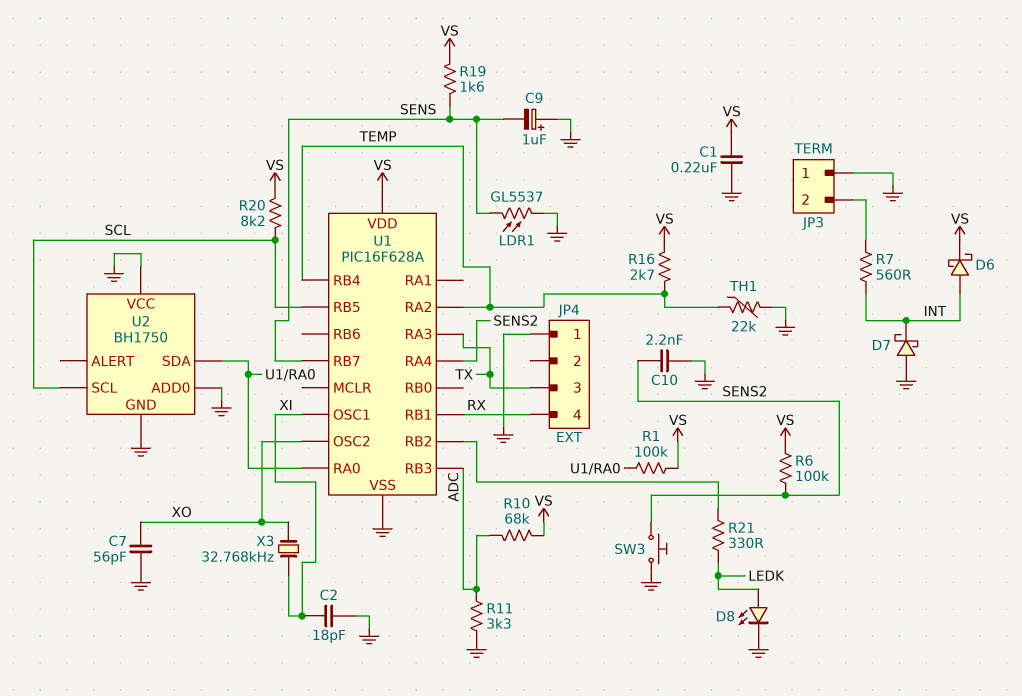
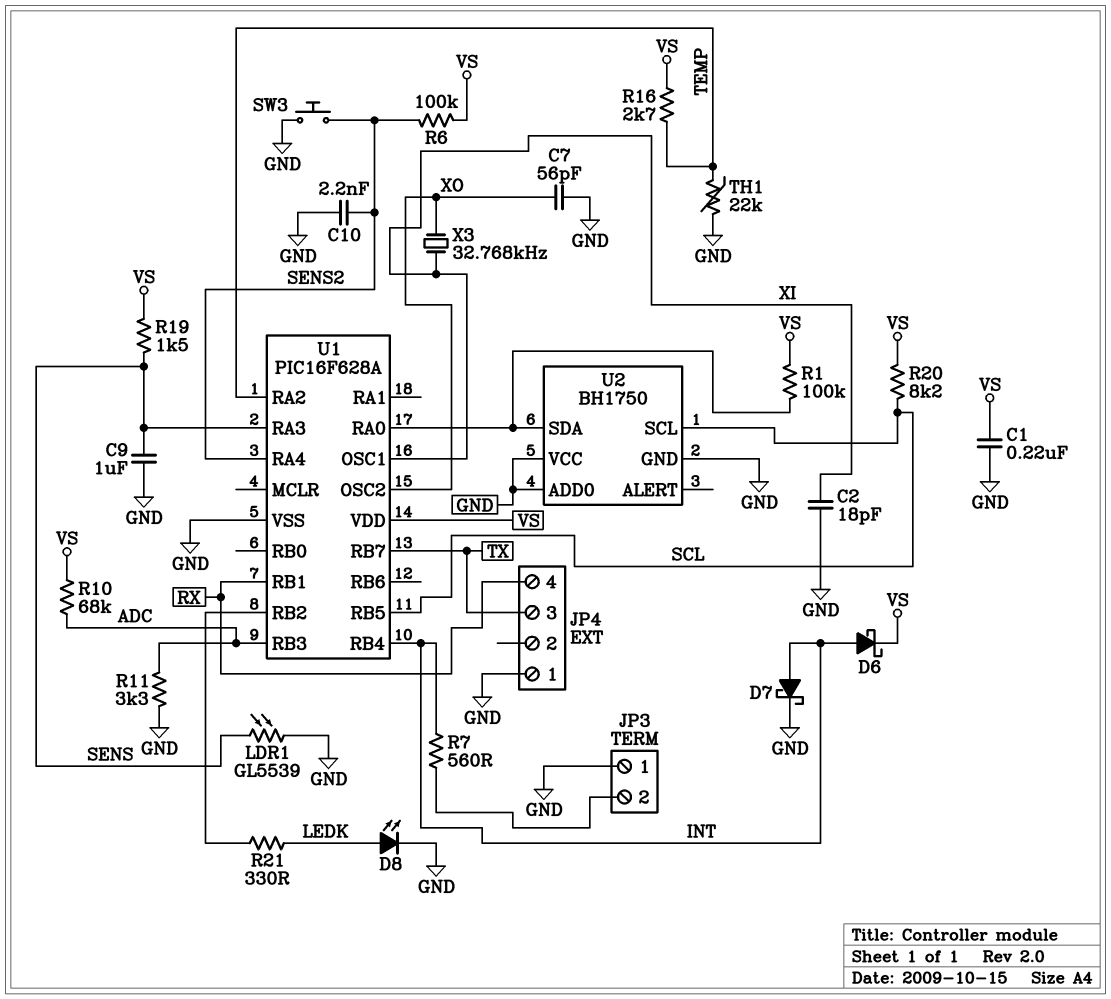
C9: 1uF (plus GND, minus SENS) -> 1uF (GND, SENS)
D7: schottky (A GND, K INT) -> schottky (A INT, K GND)
LDR1: GL5537 (GND, SENS) -> GL5539 (GND, SENS)
R19: 1.6k (SENS, VS) -> 1.5k (SENS, VS)
U1 pin RA3: TX -> SENS
U1 pin RB4: TEMP -> INT
U1 pin RB7: SENS -> TX

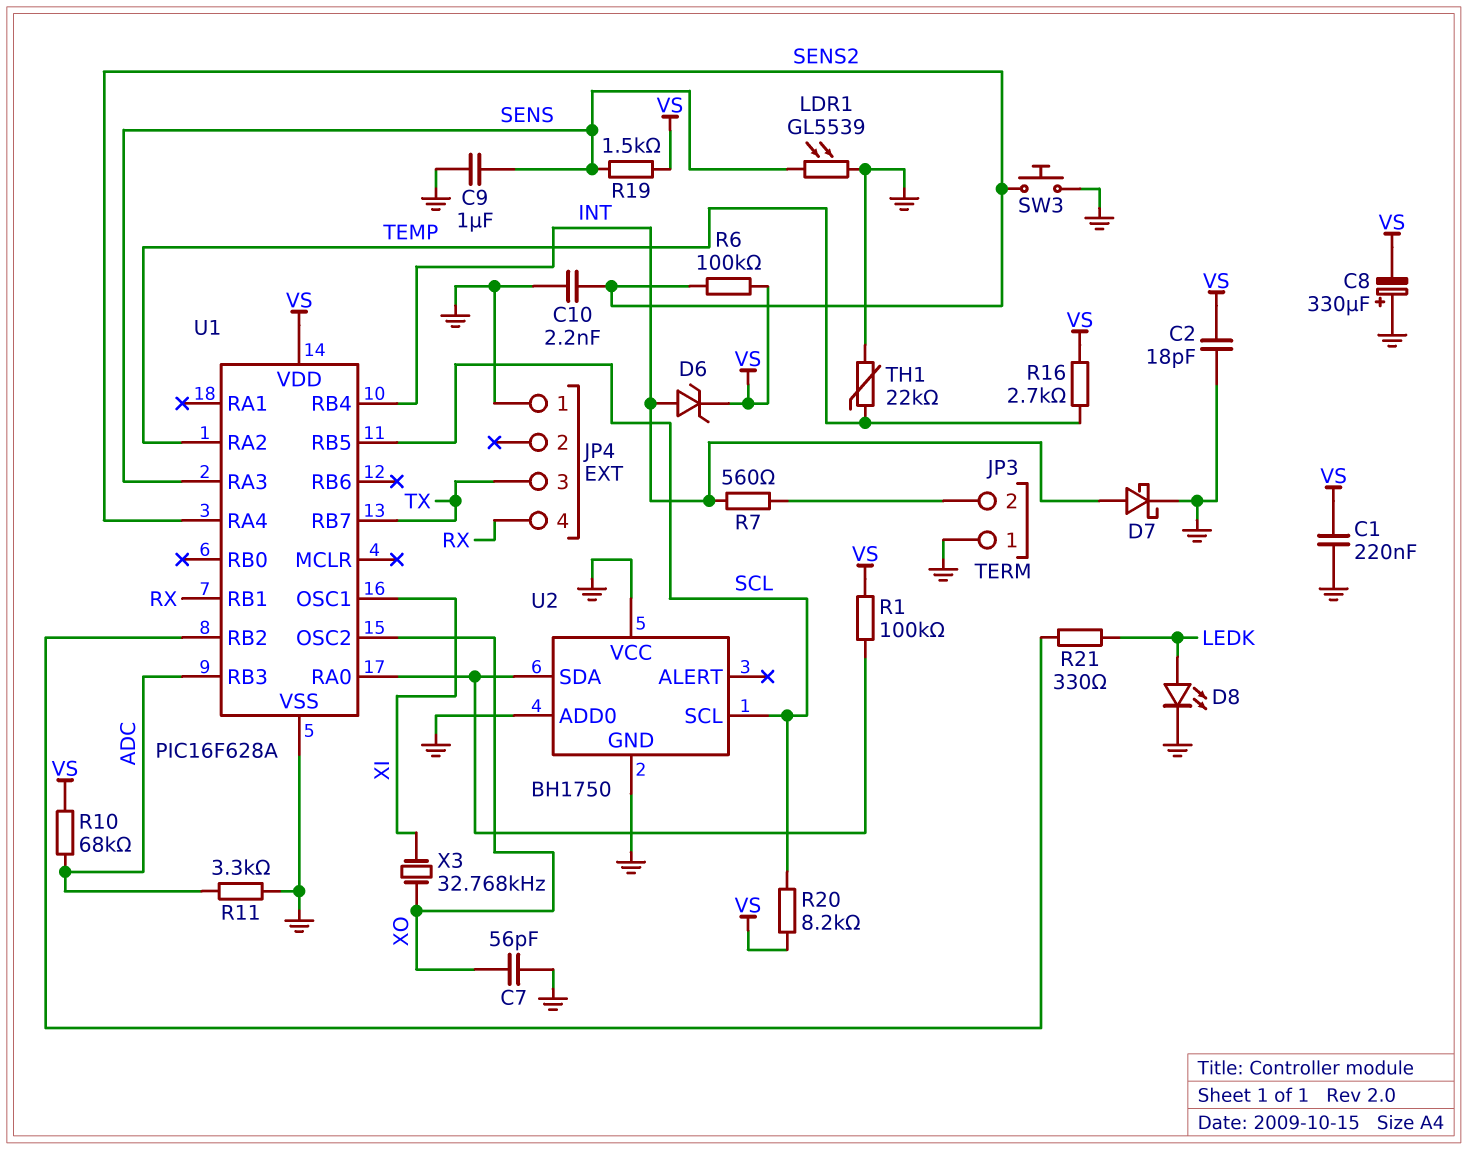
C2: 18pF (GND, XI) -> 18pF (GND, VS)
C8: none -> 330uF (plus GND, minus VS)
D6: schottky (A INT, K VS) -> zener (A INT, K VS)

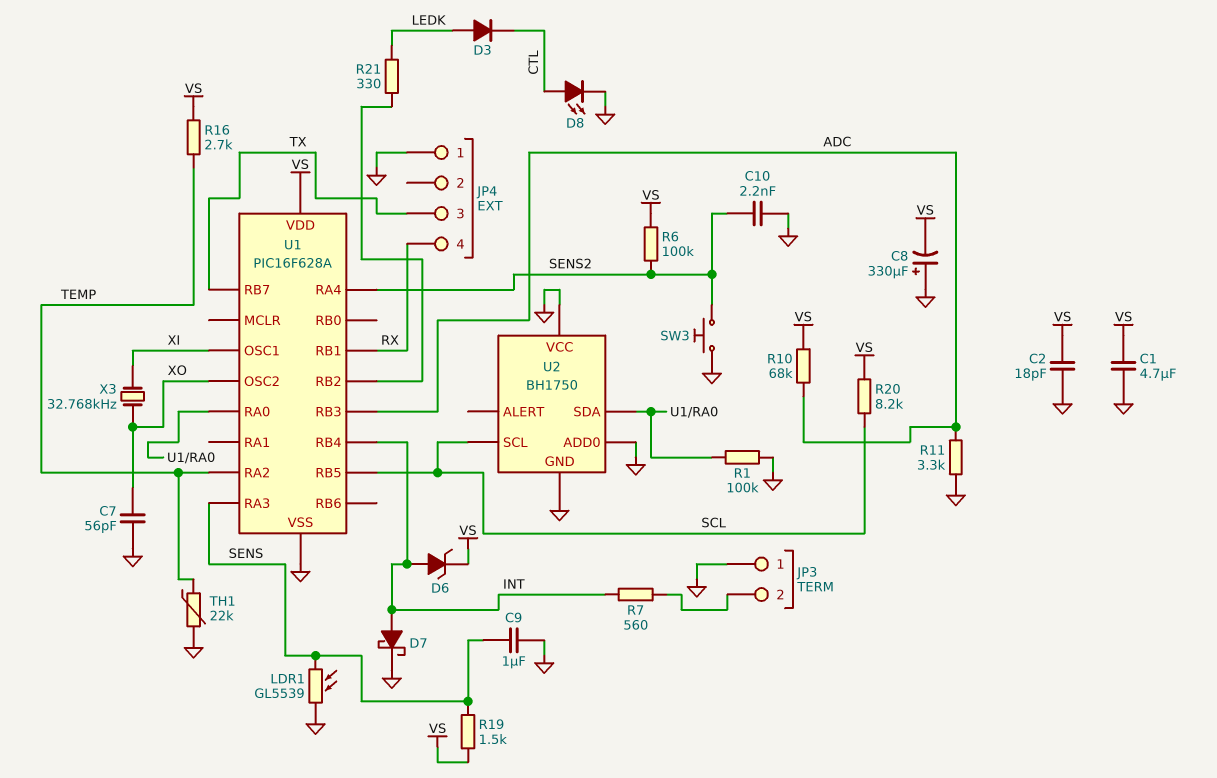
C1: 220nF (GND, VS) -> 4.7uF (GND, VS)
D3: none -> diode (A LEDK, K CTL)
D8: LED (A LEDK, K GND) -> LED (A CTL, K GND)
R1: 100k (U1/RA0, VS) -> 100k (GND, U1/RA0)

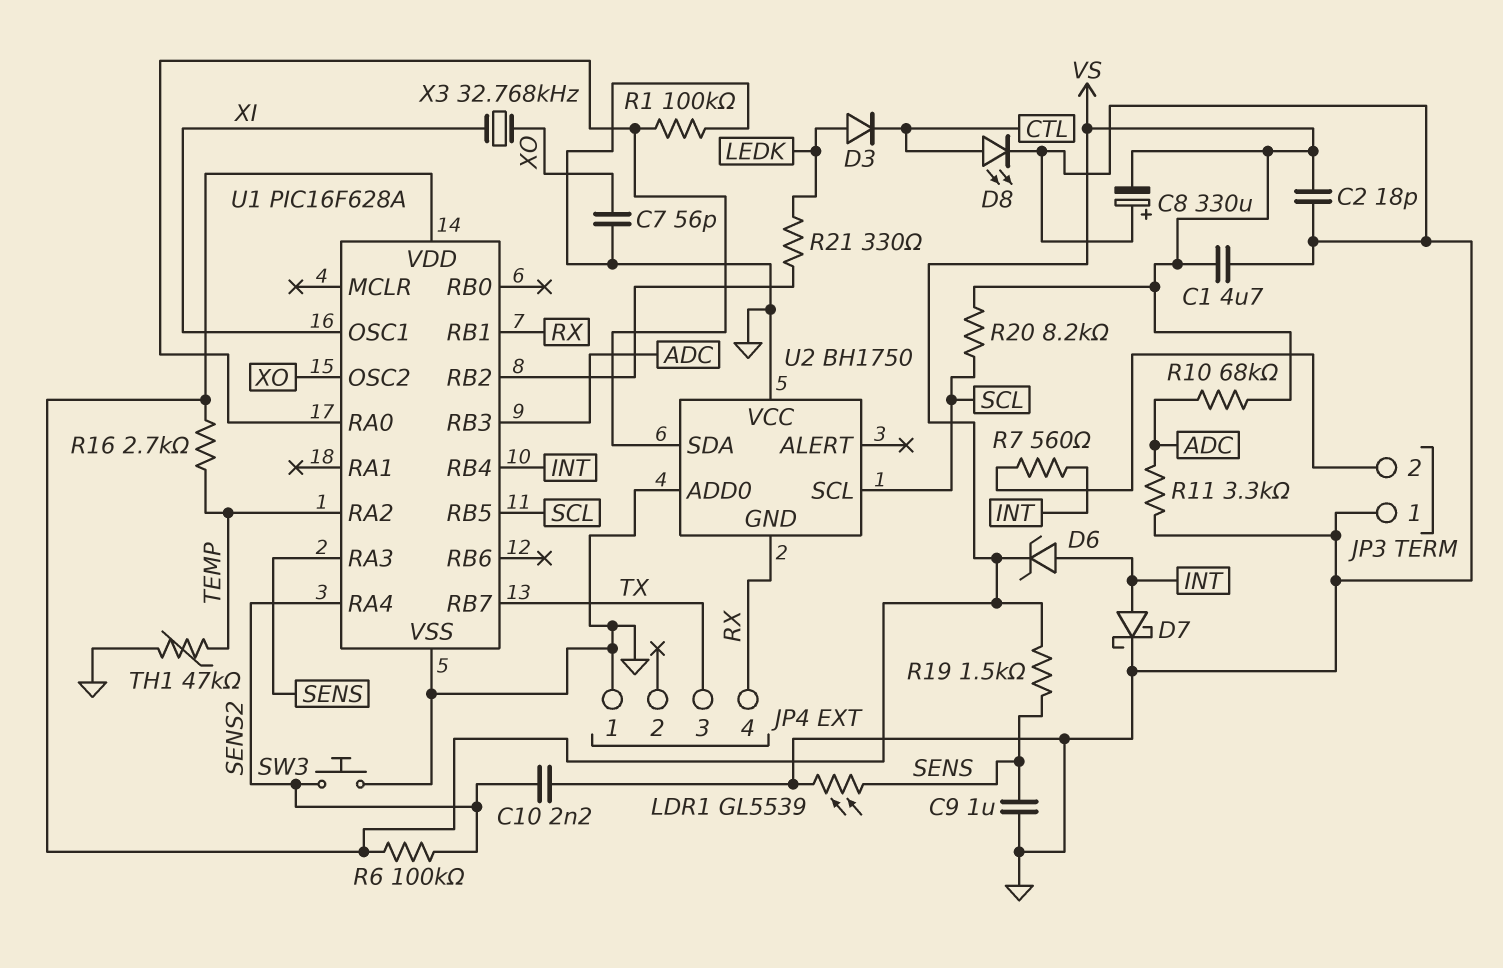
TH1: 22k (GND, TEMP) -> 47k (GND, TEMP)
U2 pin GND: GND -> RX

